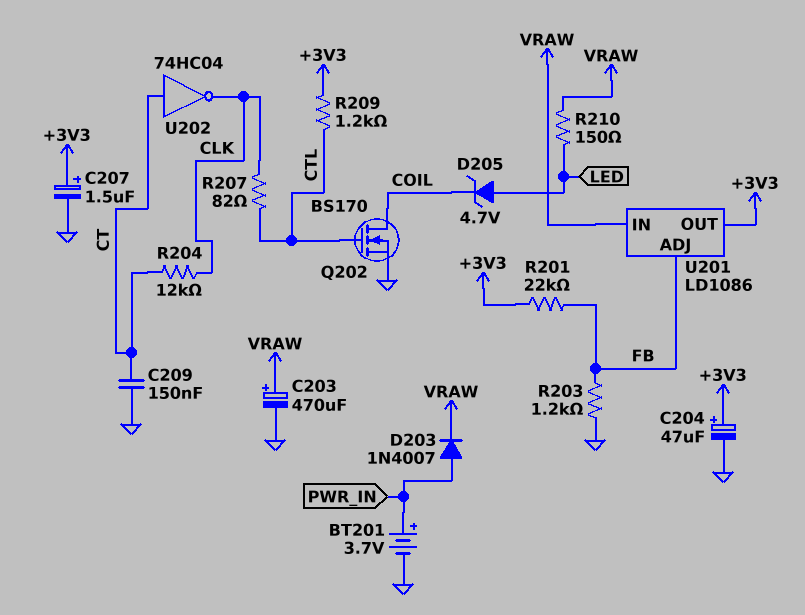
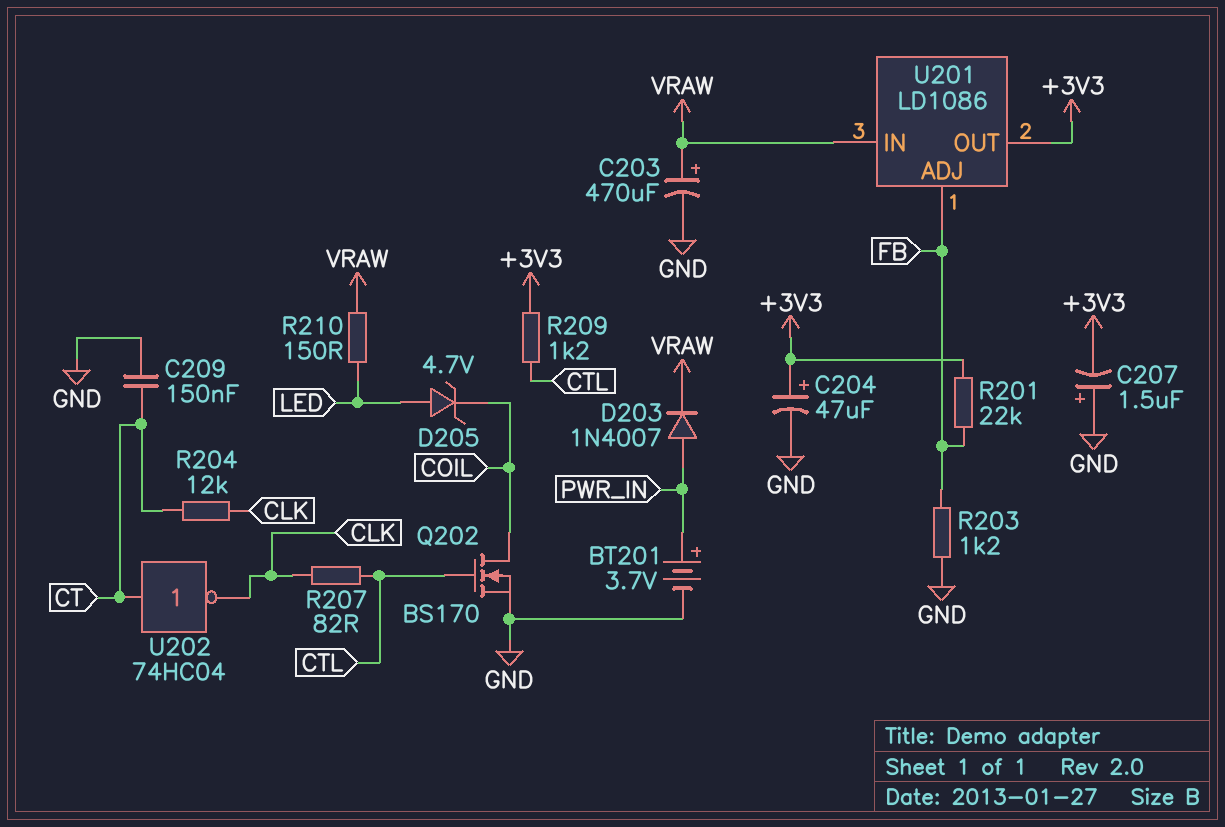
C207: 1.5uF (plus +3V3, minus GND) -> 1.5uF (plus GND, minus +3V3)

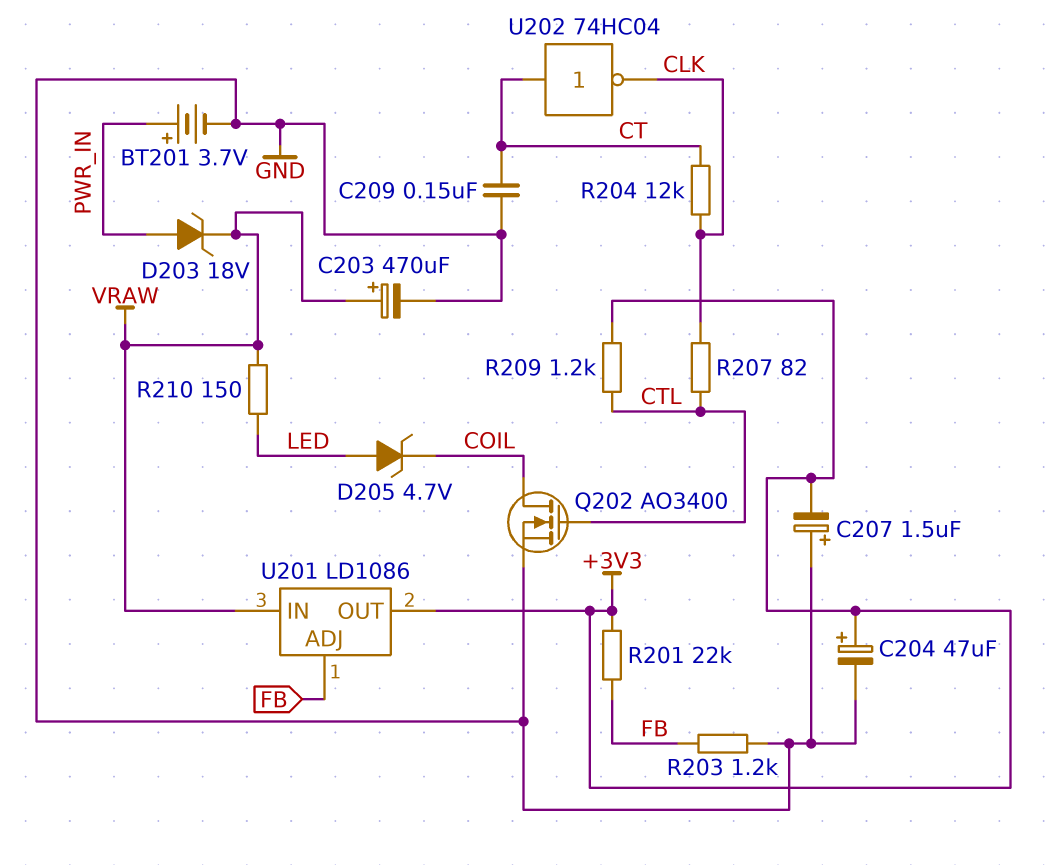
D203: diode 1N4007 (A PWR_IN, K VRAW) -> zener 18V (A PWR_IN, K VRAW)
Q202: NMOS BS170 (G CTL, D COIL, S GND) -> NMOS AO3400 (G CTL, D COIL, S GND)

